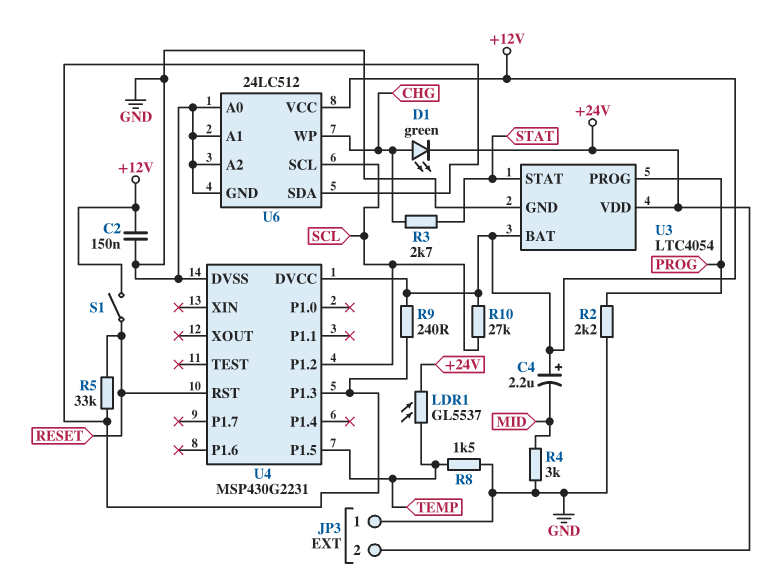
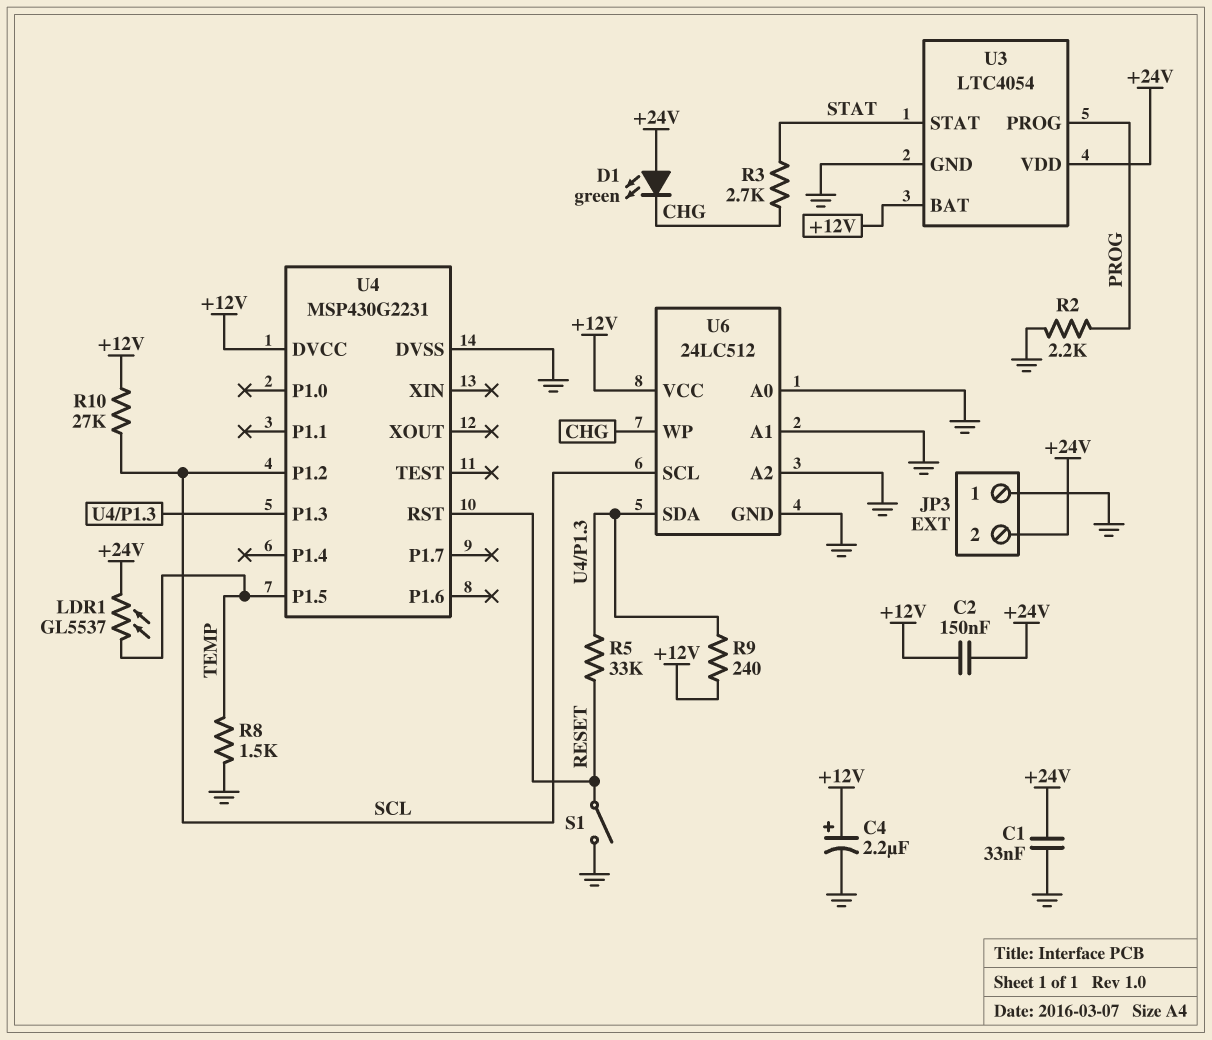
C1: none -> 33nF (+24V, GND)
C2: 150nF (+12V, GND) -> 150nF (+12V, +24V)
C4: 2.2uF (plus +12V, minus MID) -> 2.2uF (plus +12V, minus GND)
D1: LED green (A CHG, K +24V) -> LED green (A +24V, K CHG)
R4: 3k (GND, MID) -> none
S1: switch (+12V, RESET) -> switch (GND, RESET)

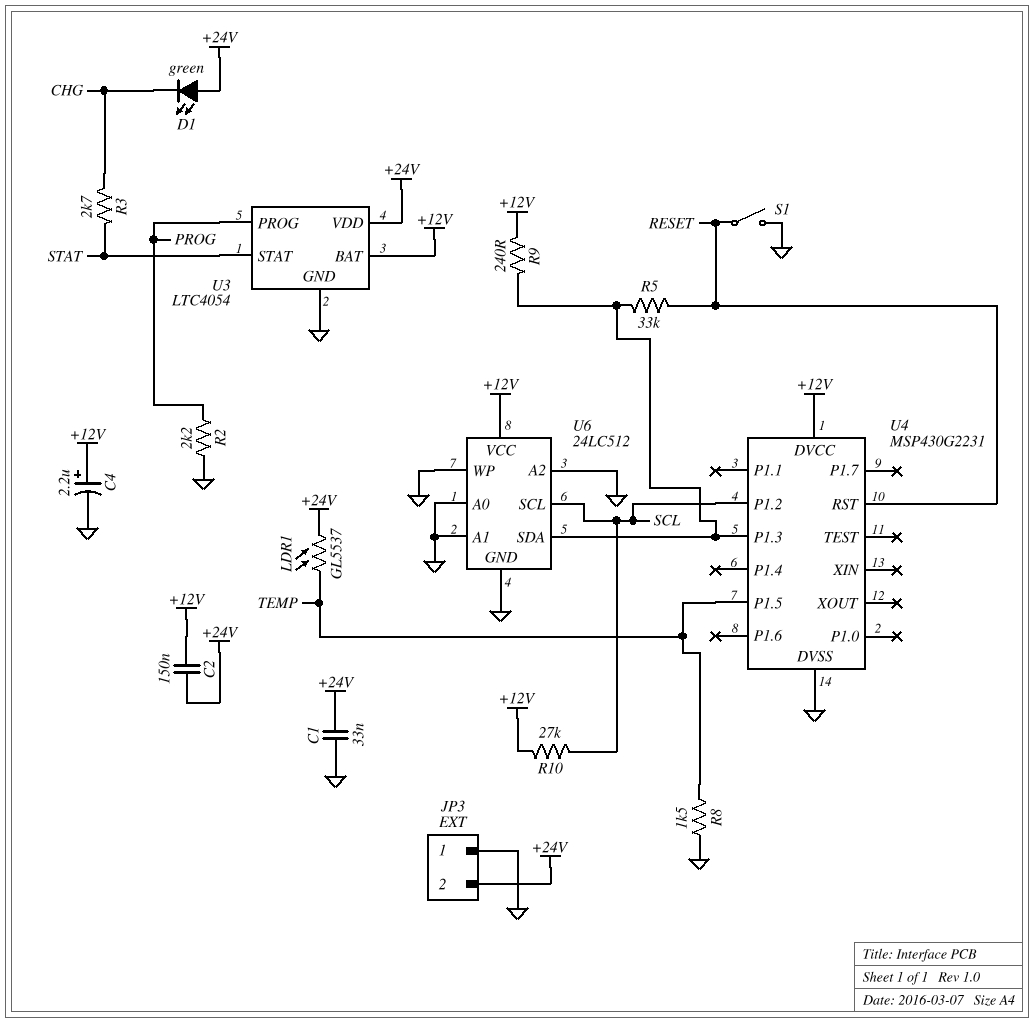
U6 pin WP: CHG -> GND

